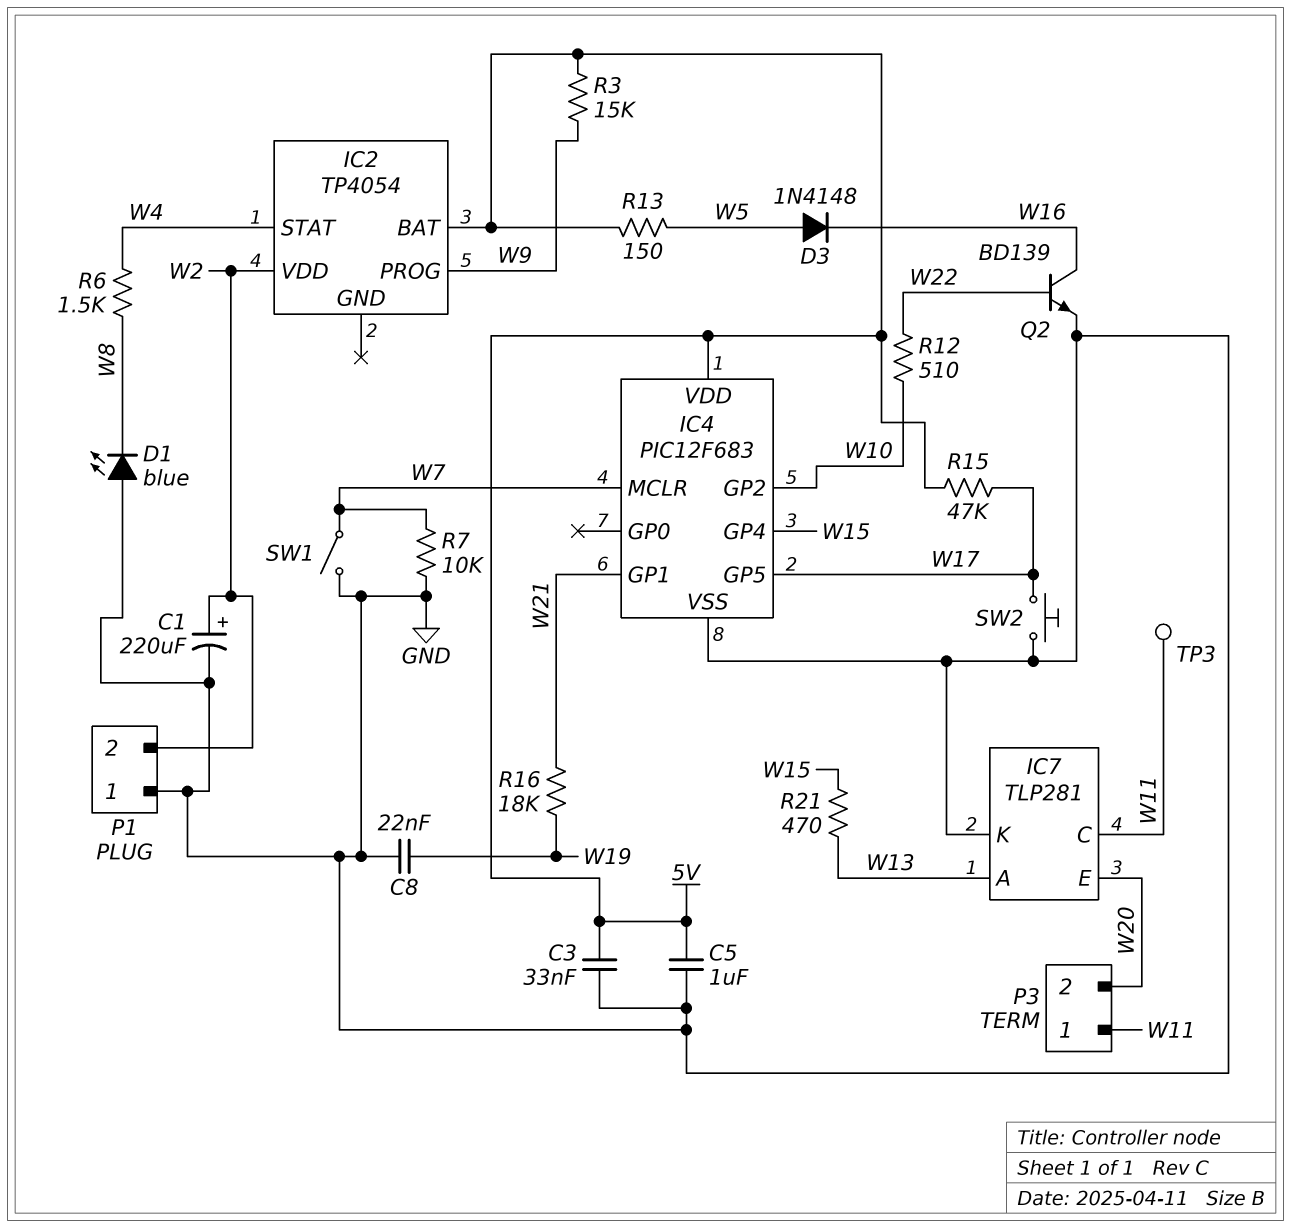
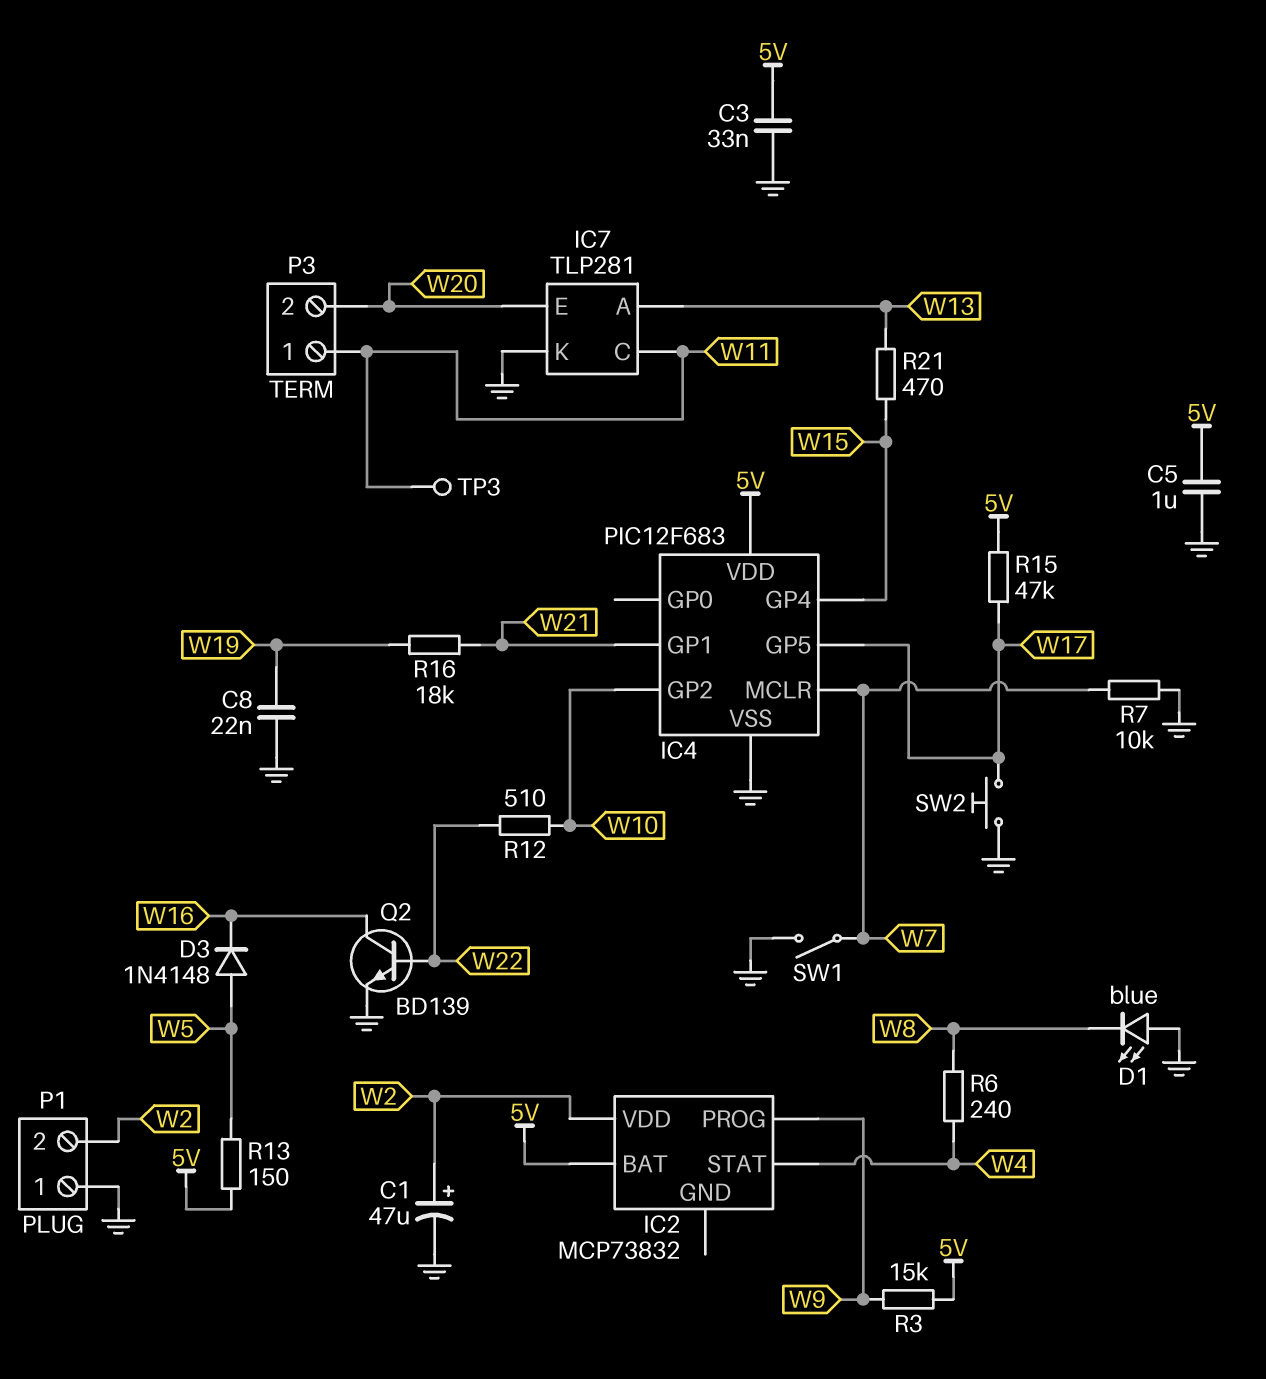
C1: 220uF (plus W2, minus GND) -> 47uF (plus W2, minus GND)
IC2: TP4054 -> MCP73832
R6: 1.5k (W4, W8) -> 240 (W4, W8)

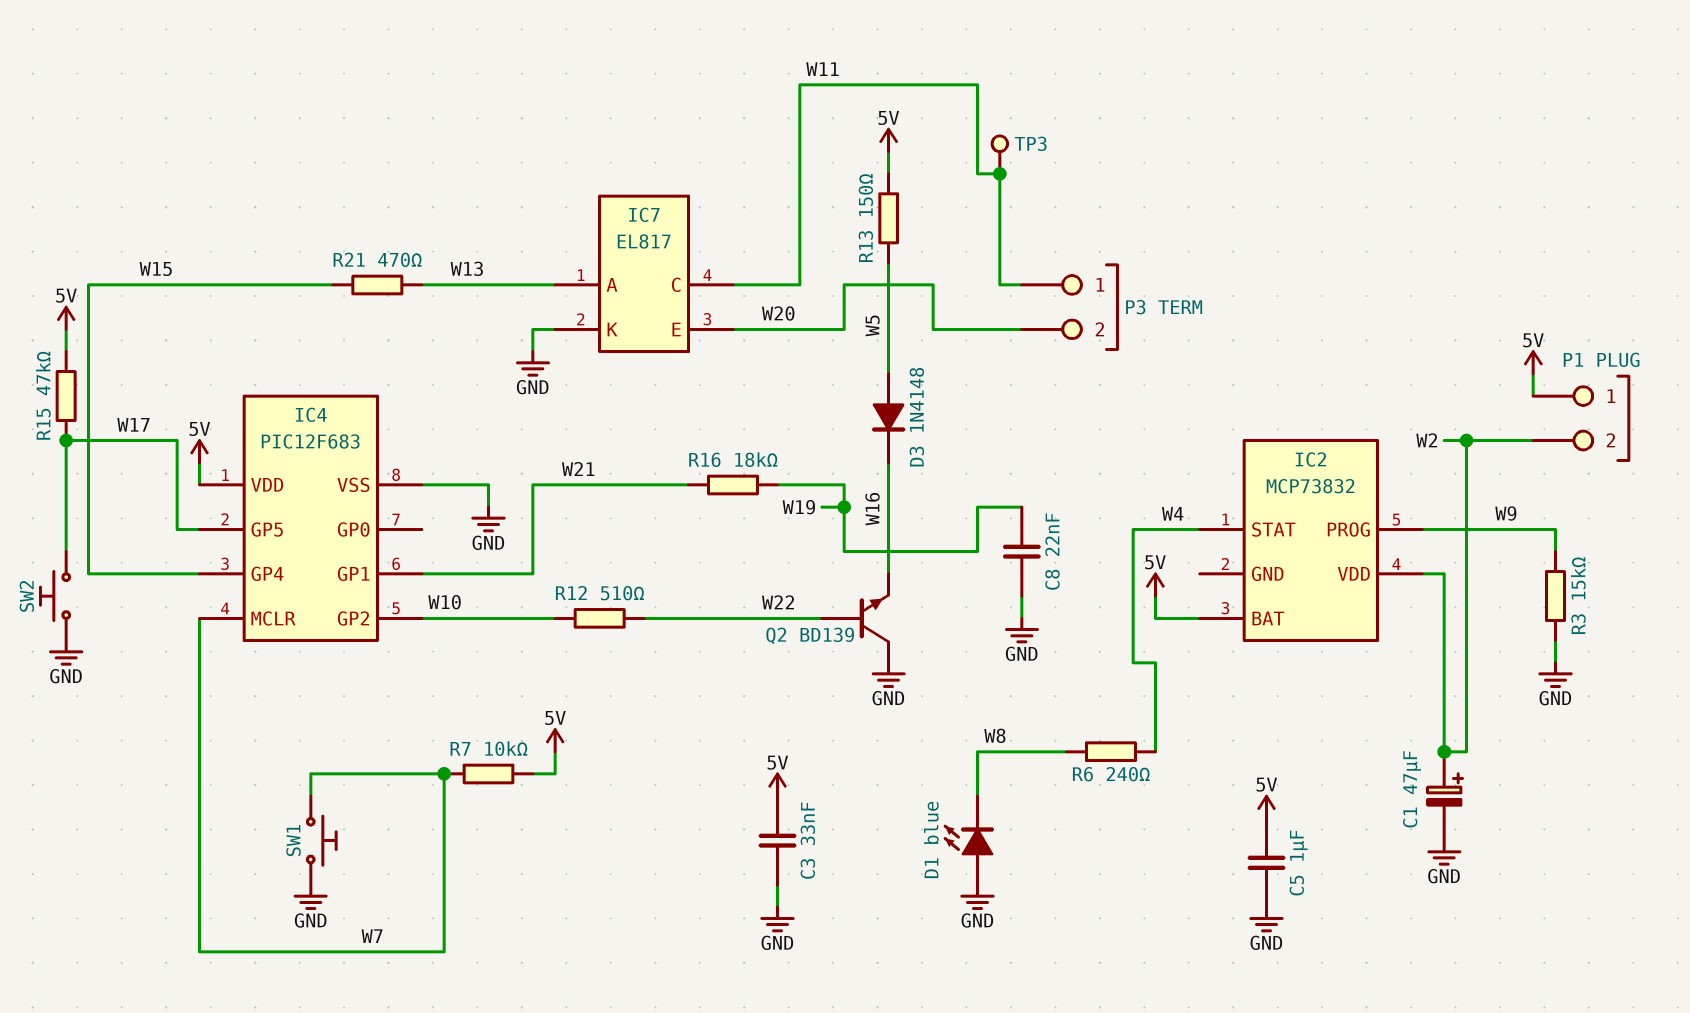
IC7: TLP281 -> EL817
P1 pin 1: GND -> 5V
Q2: NPN BD139 (B W22, C W16, E GND) -> NPN BD139 (B W22, C GND, E W16)
R3: 15k (5V, W9) -> 15k (GND, W9)
R7: 10k (GND, W7) -> 10k (5V, W7)
SW1: switch (GND, W7) -> button (GND, W7)

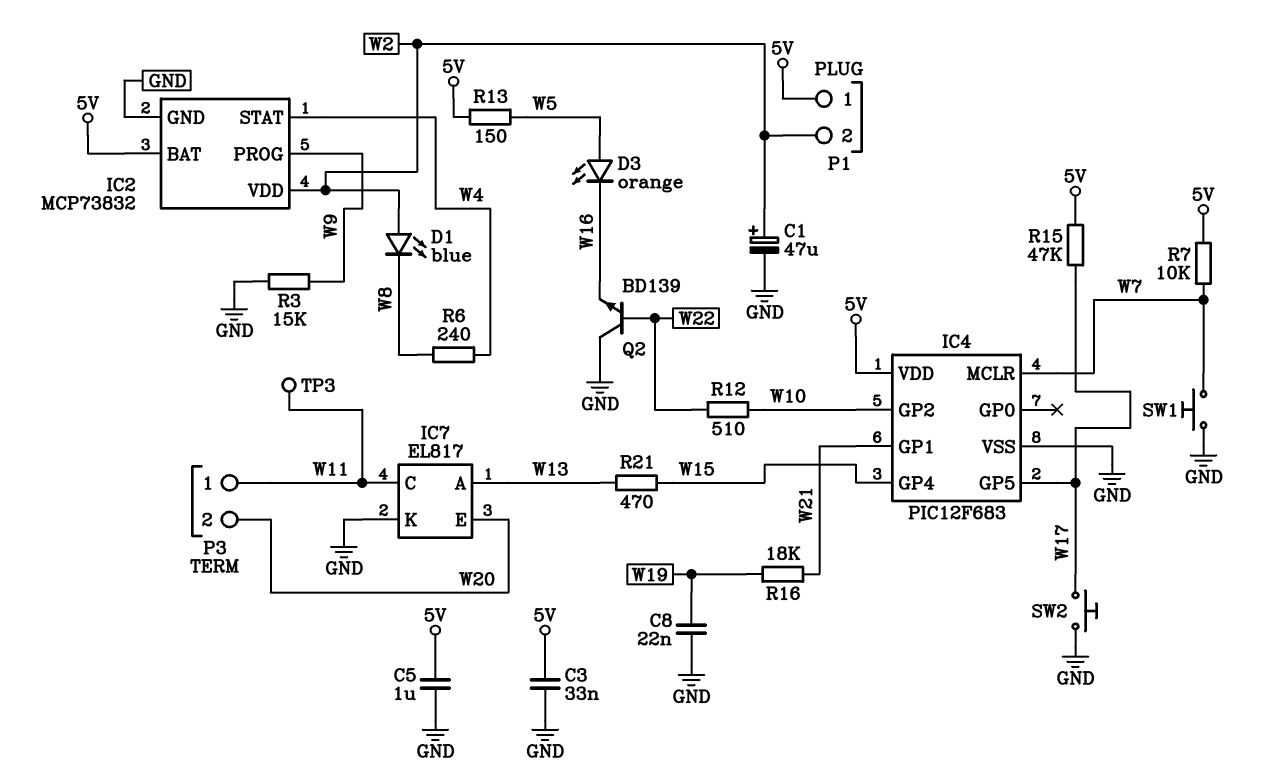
D1: LED blue (A GND, K W8) -> LED blue (A W2, K W8)
D3: diode 1N4148 (A W5, K W16) -> LED orange (A W5, K W16)
IC2 pin GND: none -> GND

